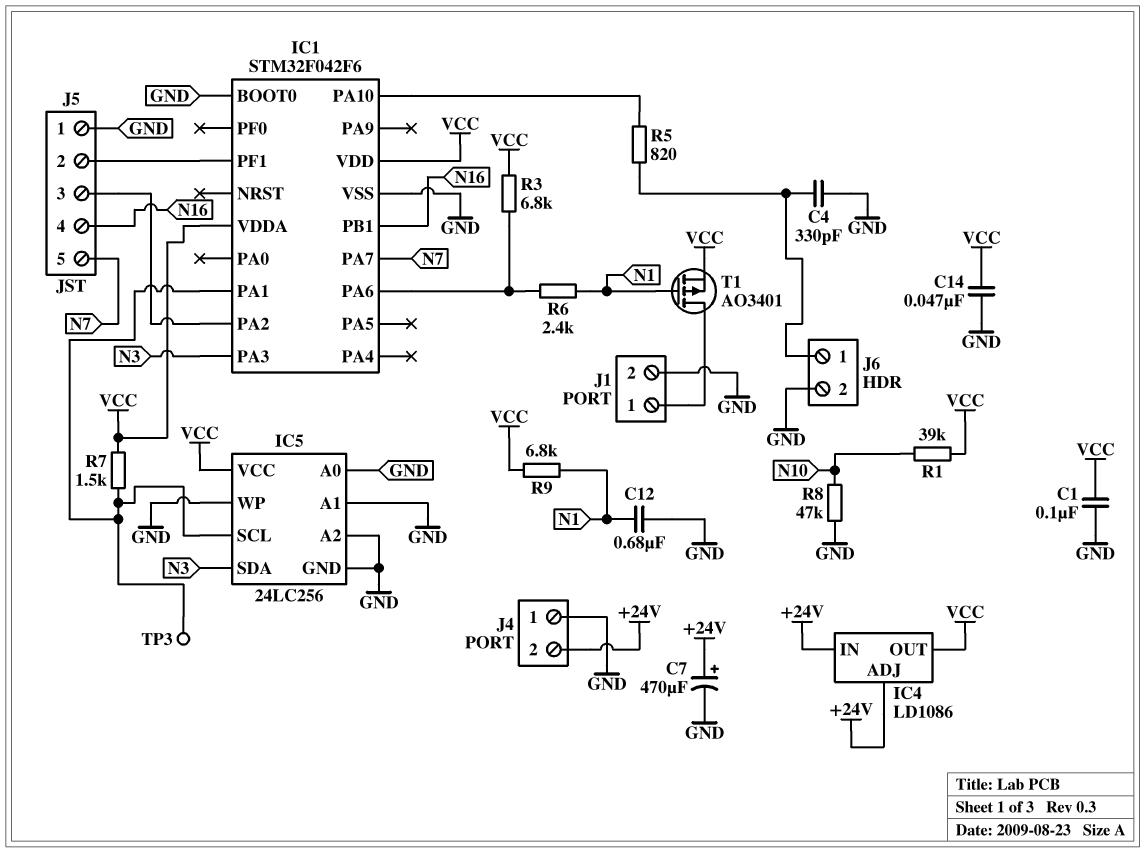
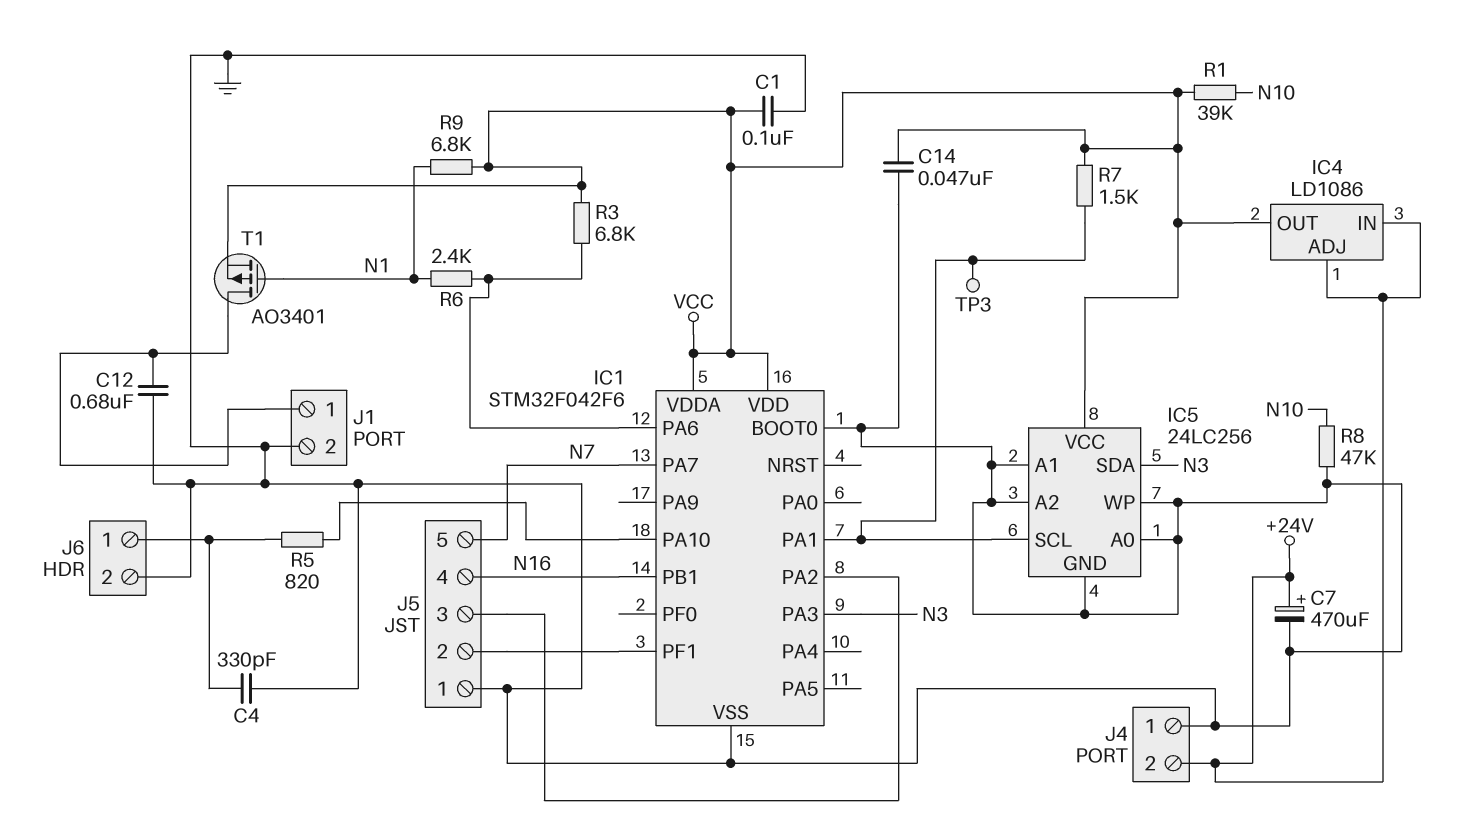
C12: 680nF (GND, N1) -> 680nF (GND, J1/1)

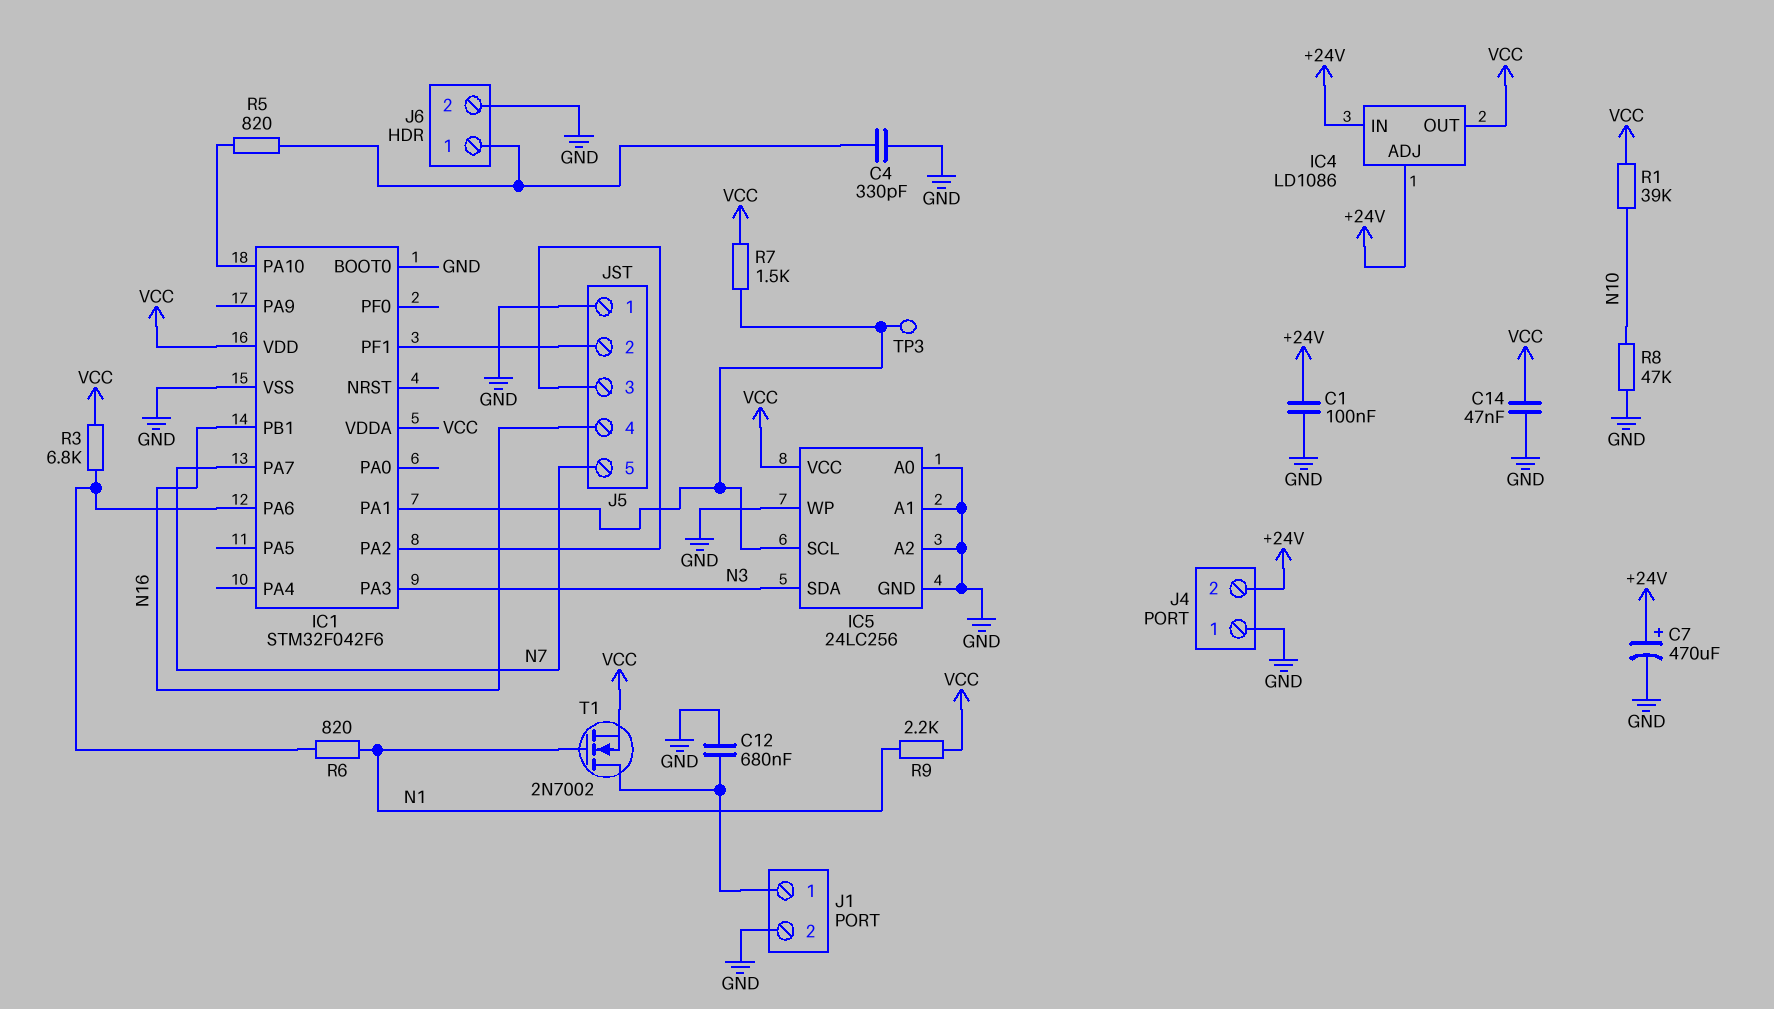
C1: 100nF (GND, VCC) -> 100nF (+24V, GND)
R6: 2.4k (IC1/PA6, N1) -> 820 (IC1/PA6, N1)
R9: 6.8k (N1, VCC) -> 2.2k (N1, VCC)
T1: PMOS AO3401 (G N1, D J1/1, S VCC) -> NMOS 2N7002 (G N1, D J1/1, S VCC)

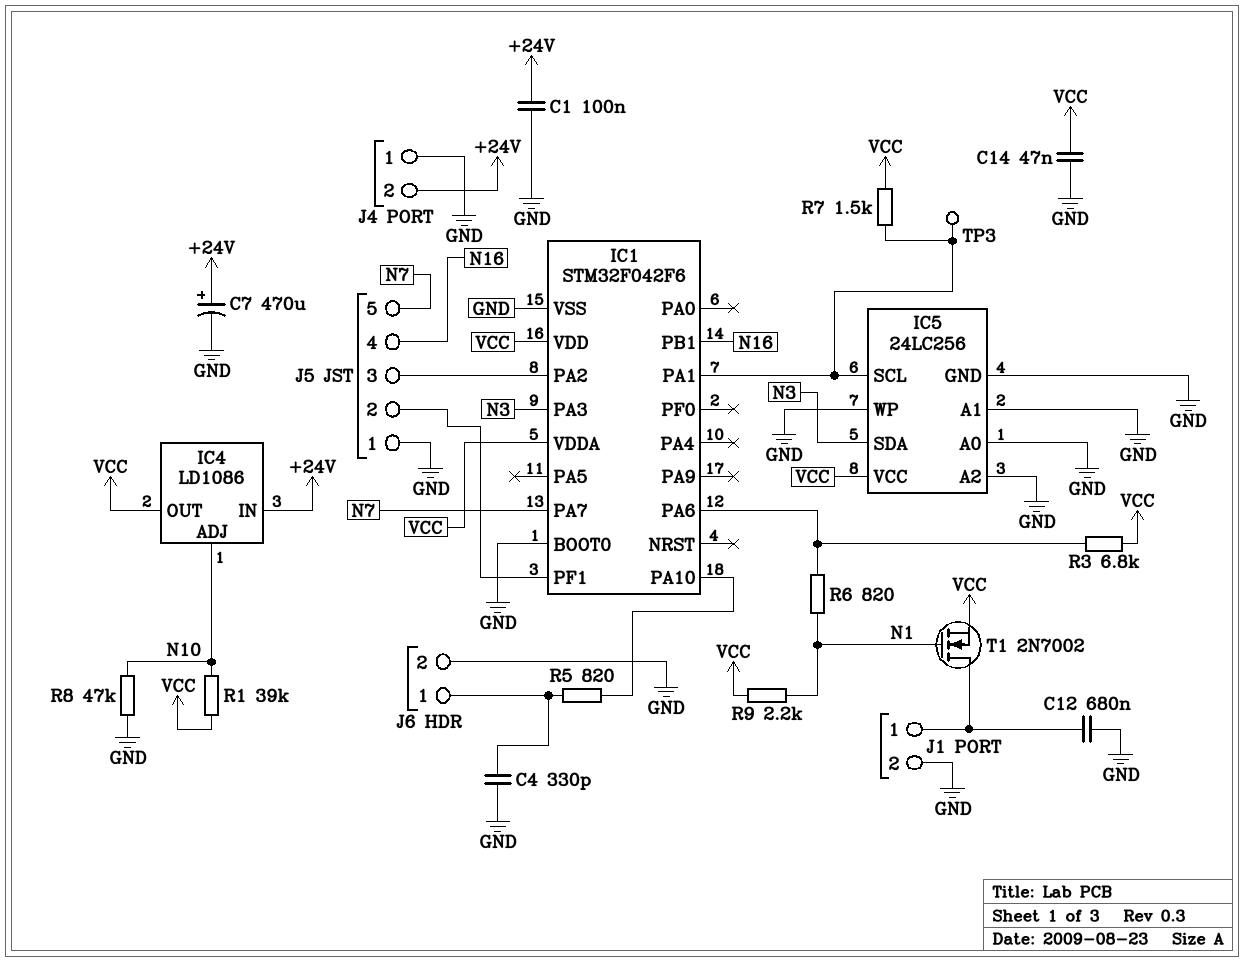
IC4 pin ADJ: +24V -> N10

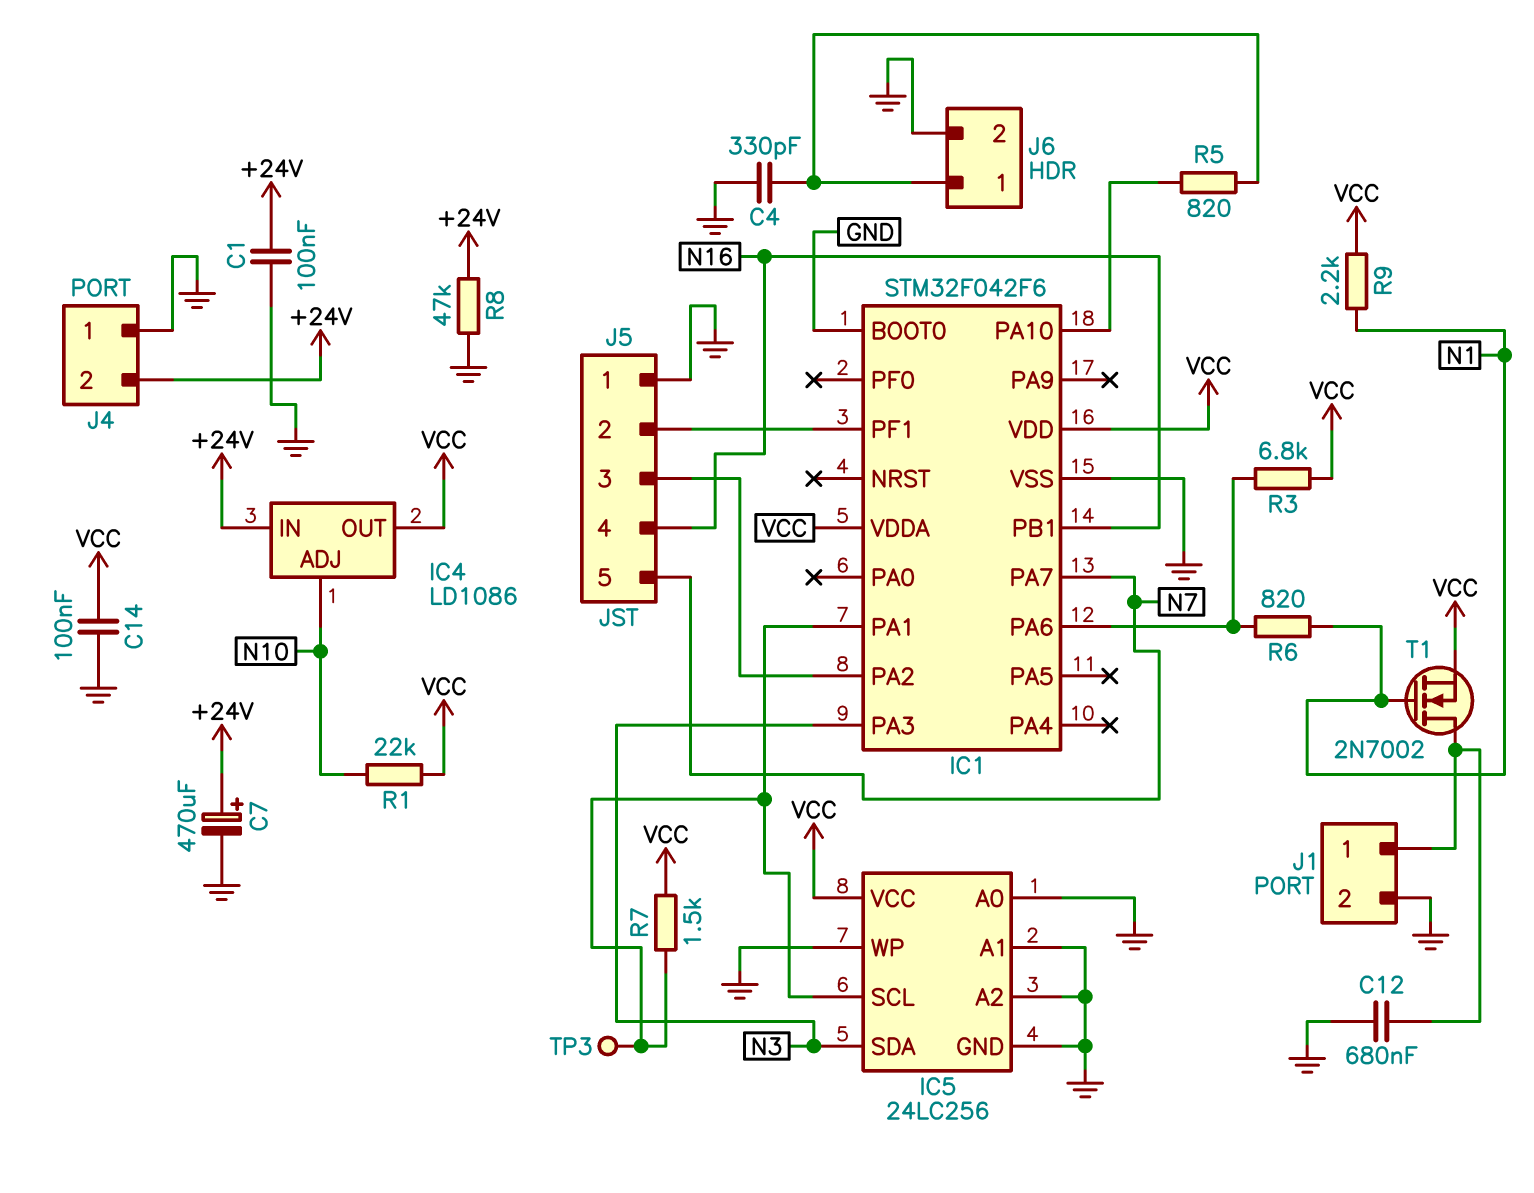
C14: 47nF (GND, VCC) -> 100nF (GND, VCC)
R1: 39k (N10, VCC) -> 22k (N10, VCC)
R8: 47k (GND, N10) -> 47k (+24V, GND)

